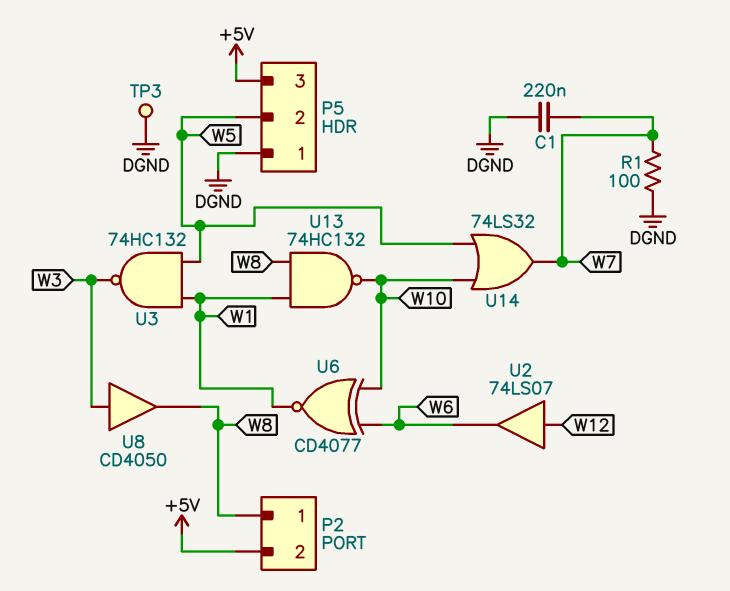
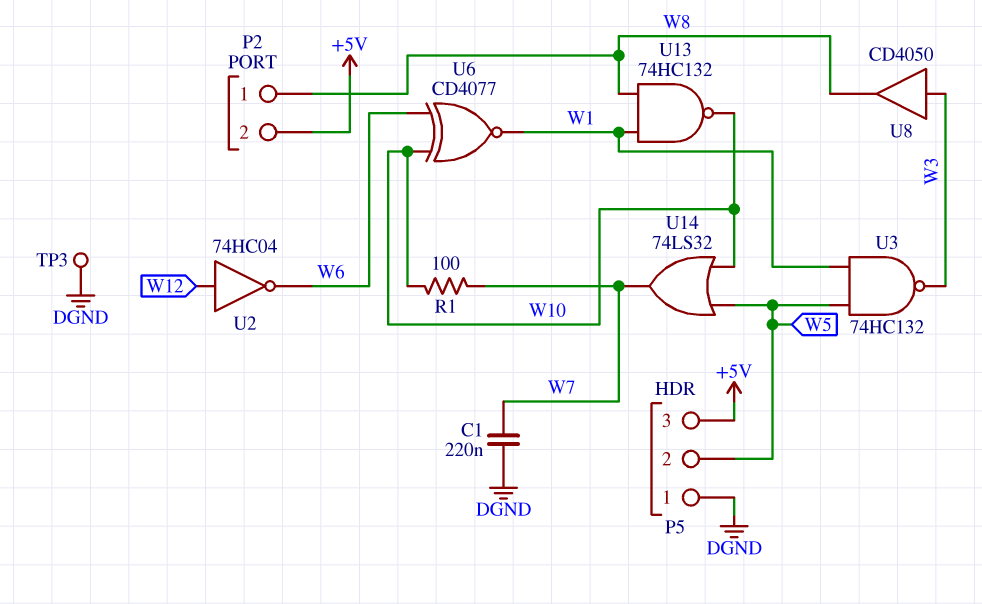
R1: 100 (DGND, W7) -> 100 (W7, W10)
U2: buffer 74LS07 (in W12, out W6) -> NOT 74HC04 (in W12, out W6)

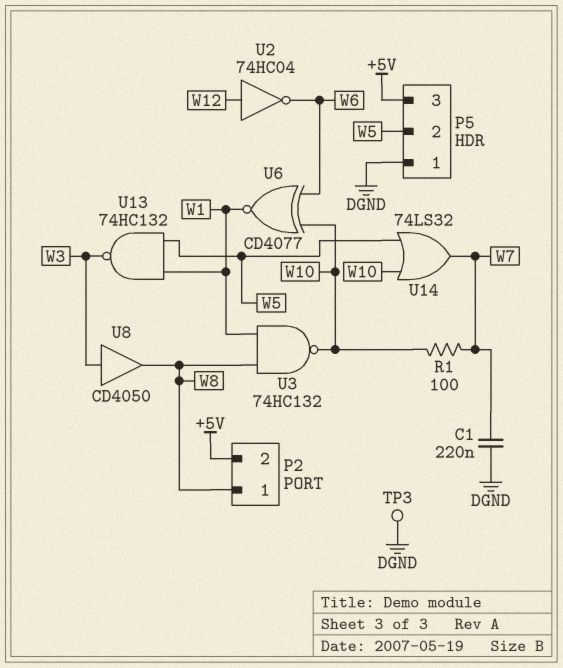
U3: NAND 74HC132 (in W1, in W5, out W3) -> NAND 74HC132 (in W1, in W8, out W10)
U13: NAND 74HC132 (in W1, in W8, out W10) -> NAND 74HC132 (in W1, in W5, out W3)

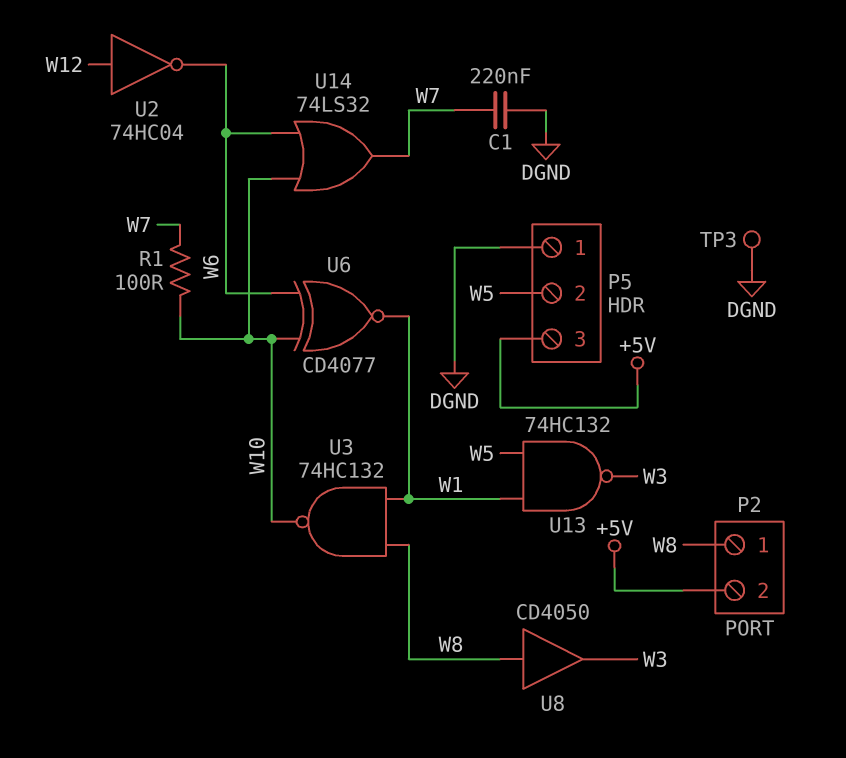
U8: buffer CD4050 (in W3, out W8) -> buffer CD4050 (in W8, out W3)
U14: OR 74LS32 (in W5, in W10, out W7) -> OR 74LS32 (in W6, in W10, out W7)

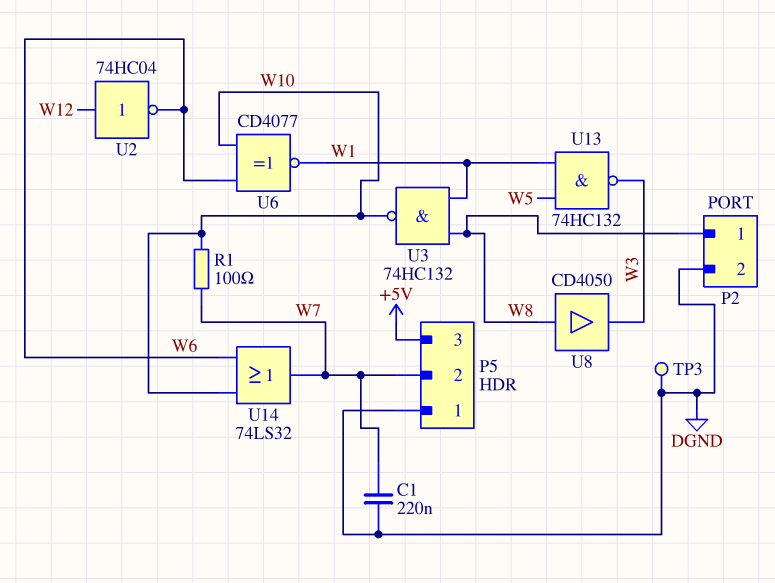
P2 pin 2: +5V -> DGND
P5 pin 2: W5 -> W7

